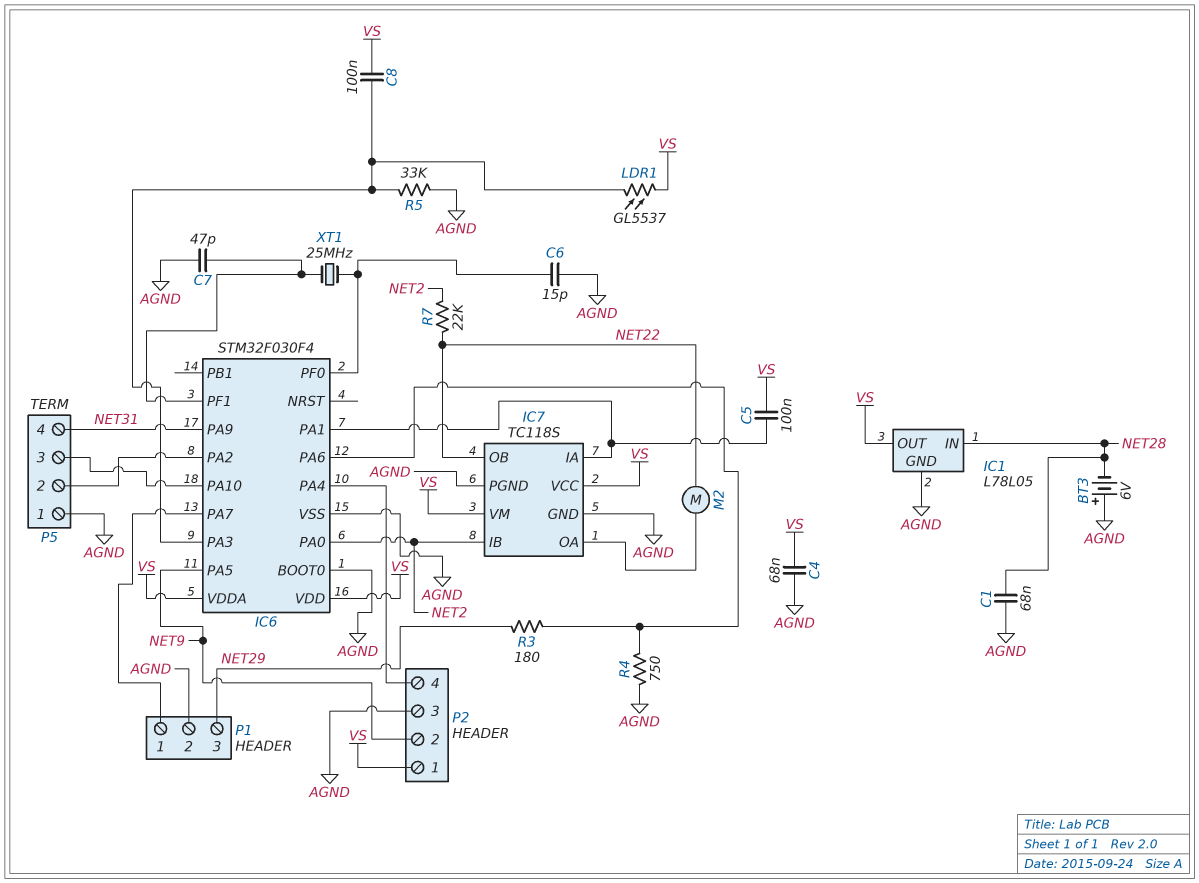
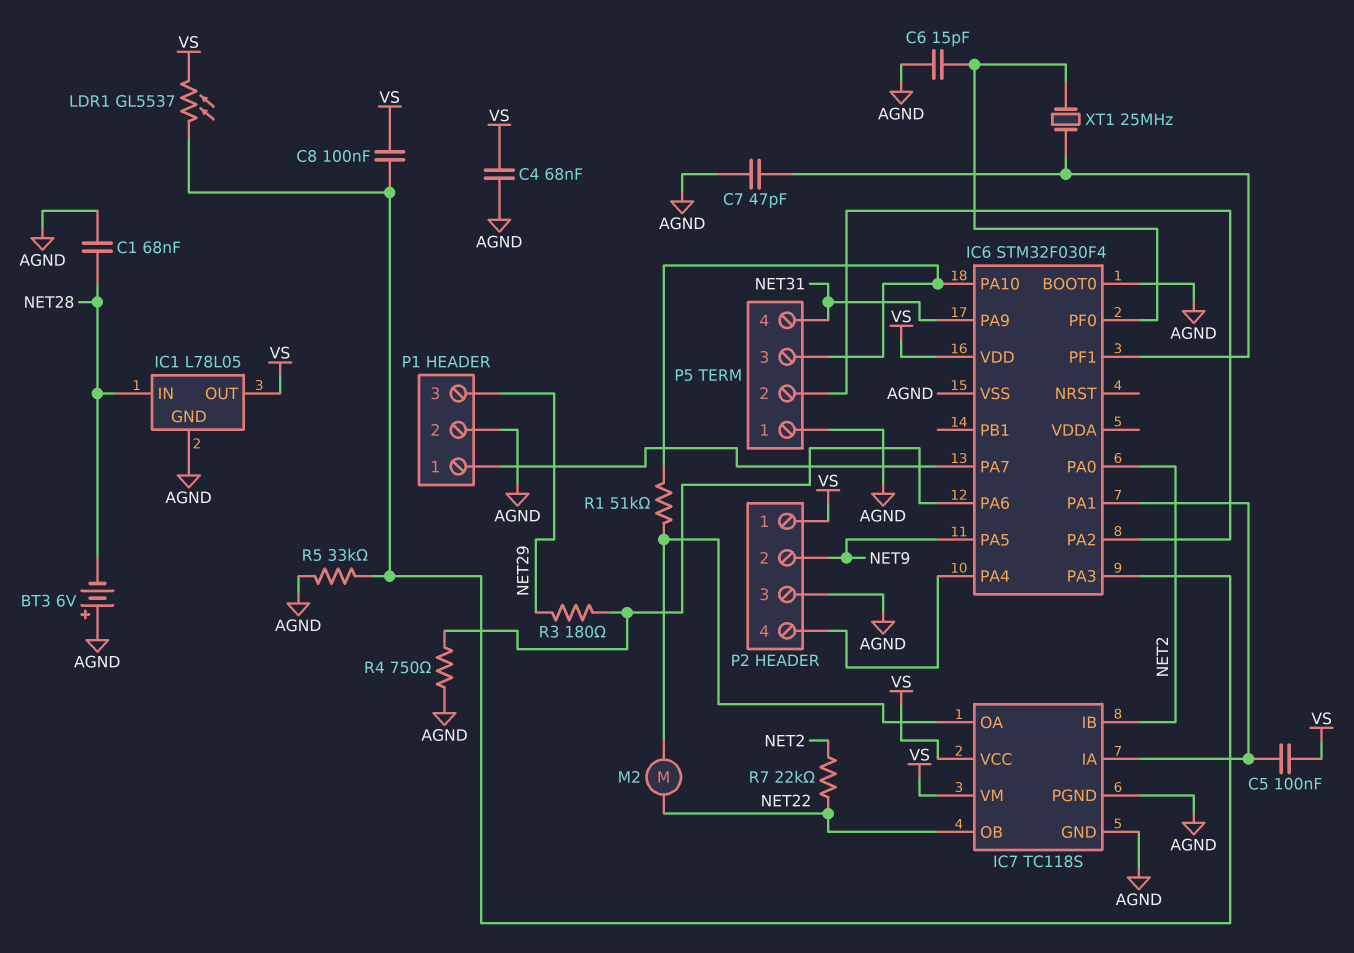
IC6 pin VDDA: VS -> none
R1: none -> 51k (IC6/PA10, IC7/OA)

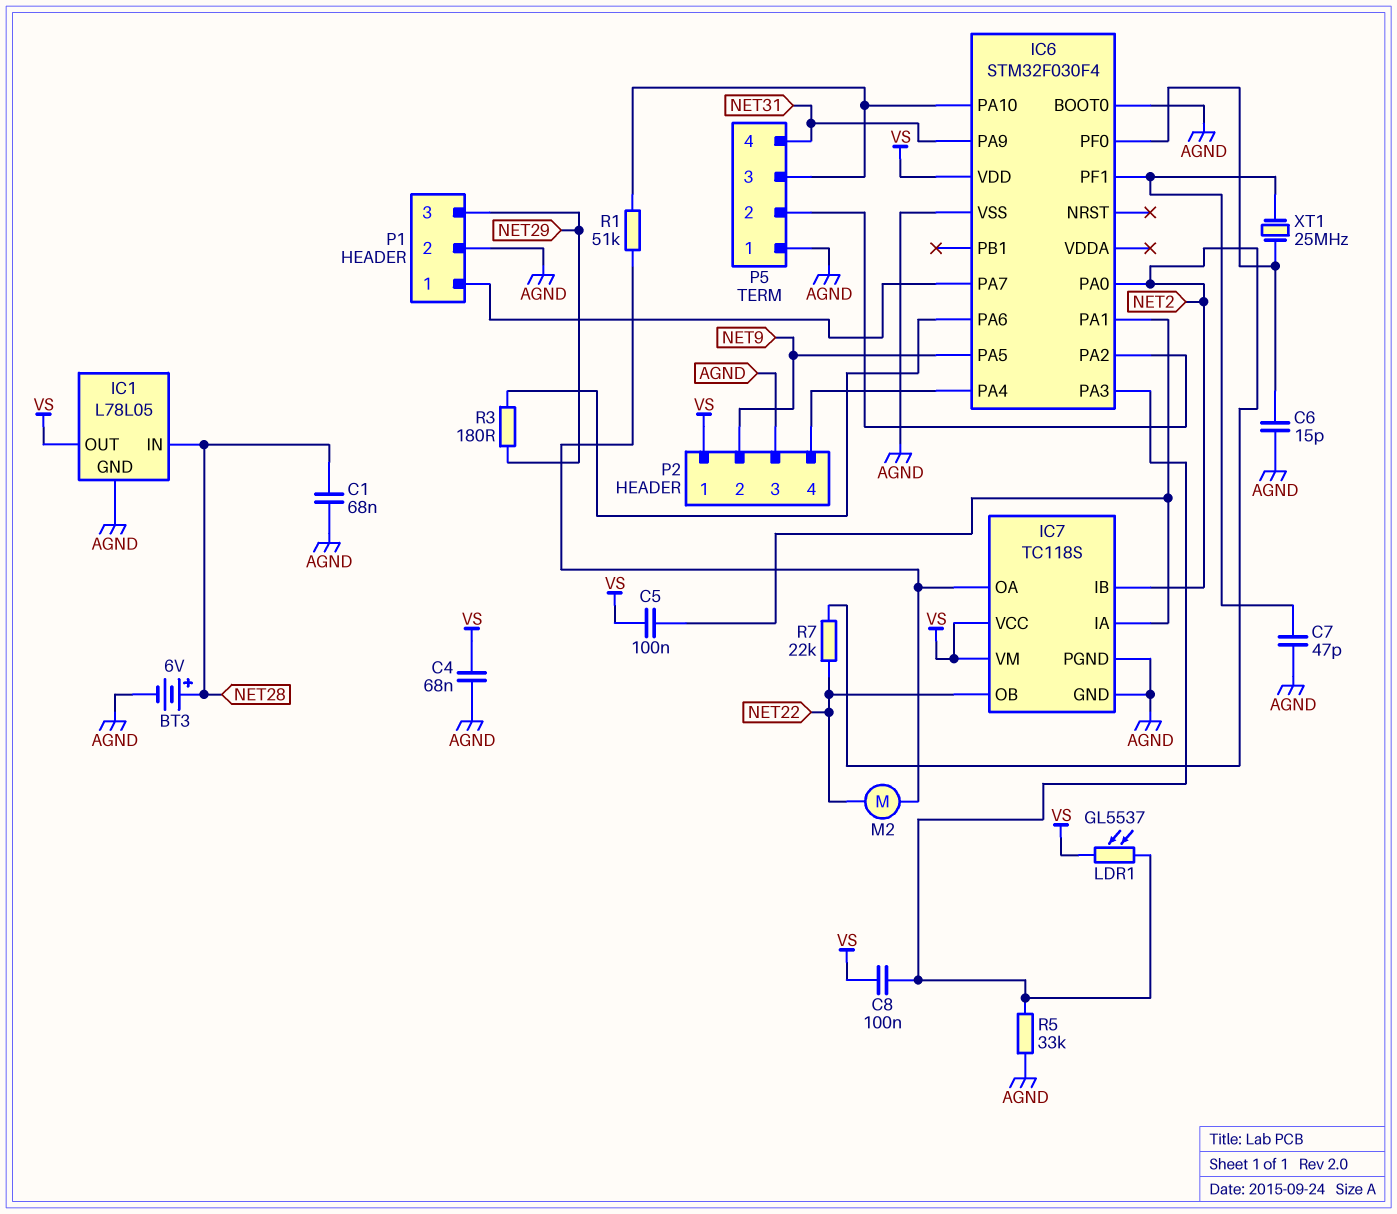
BT3: 6V (plus AGND, minus NET28) -> 6V (plus NET28, minus AGND)
R4: 750 (AGND, IC6/PA6) -> none

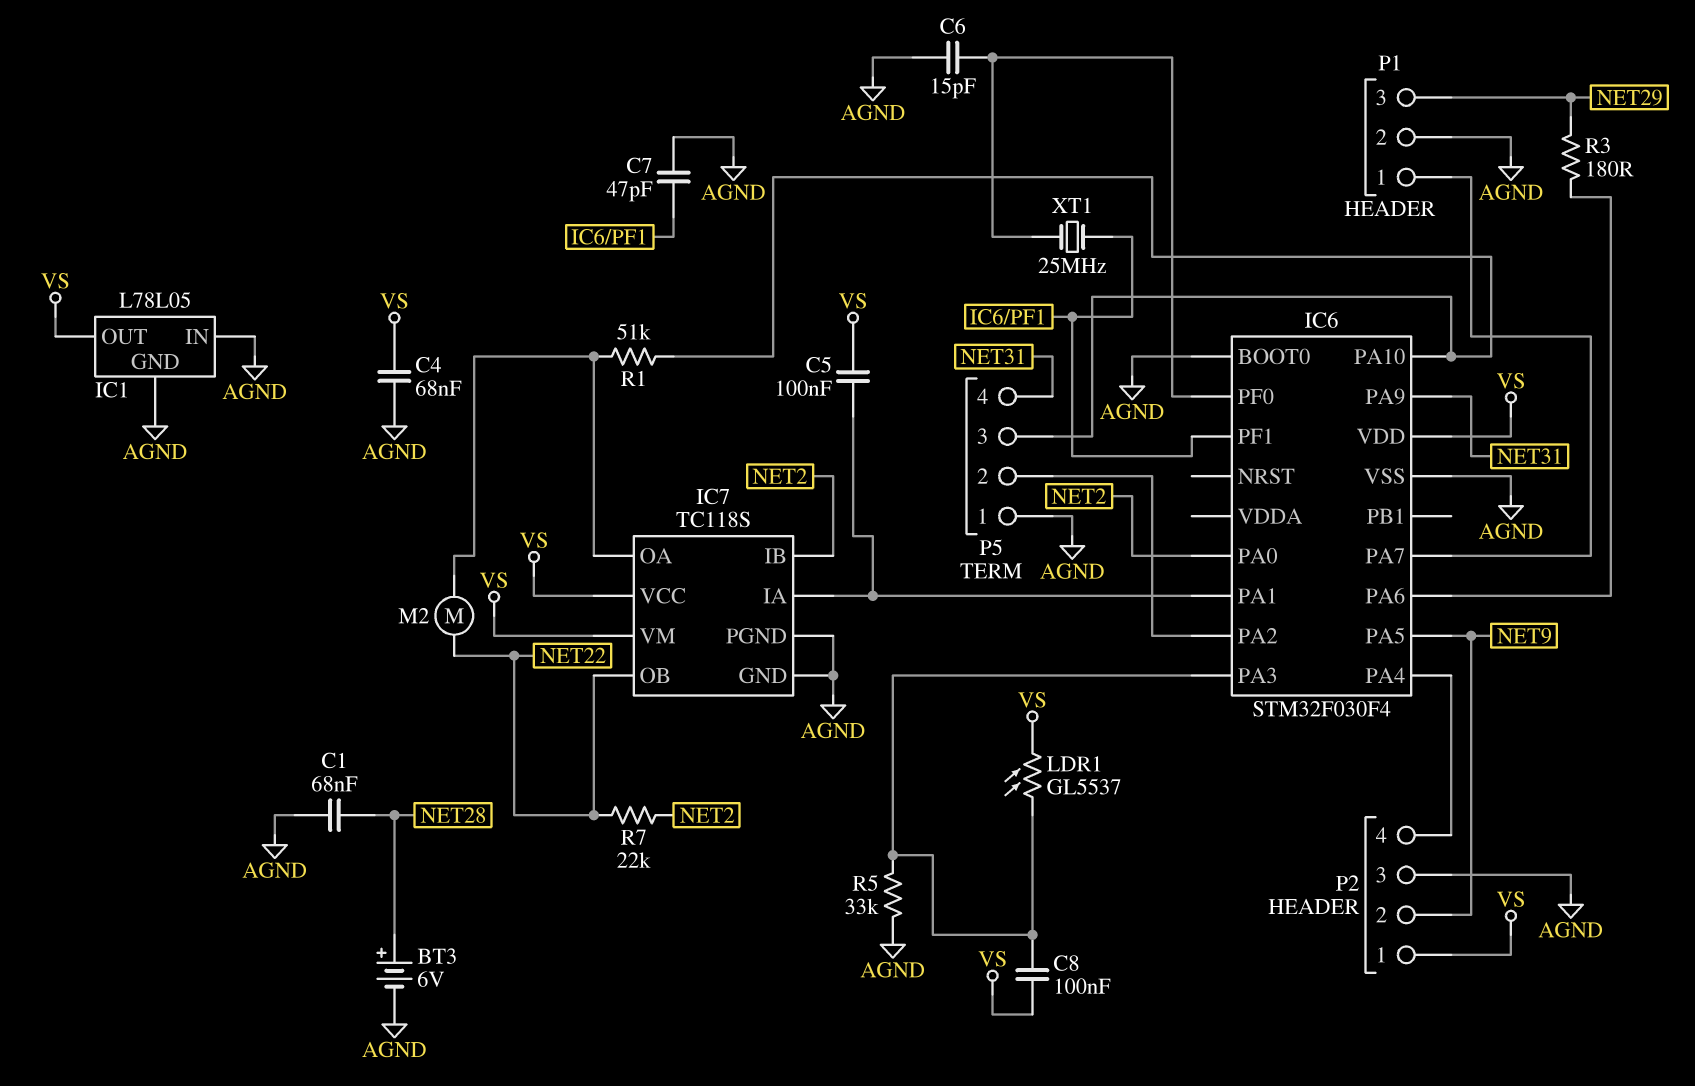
IC1 pin IN: NET28 -> AGND

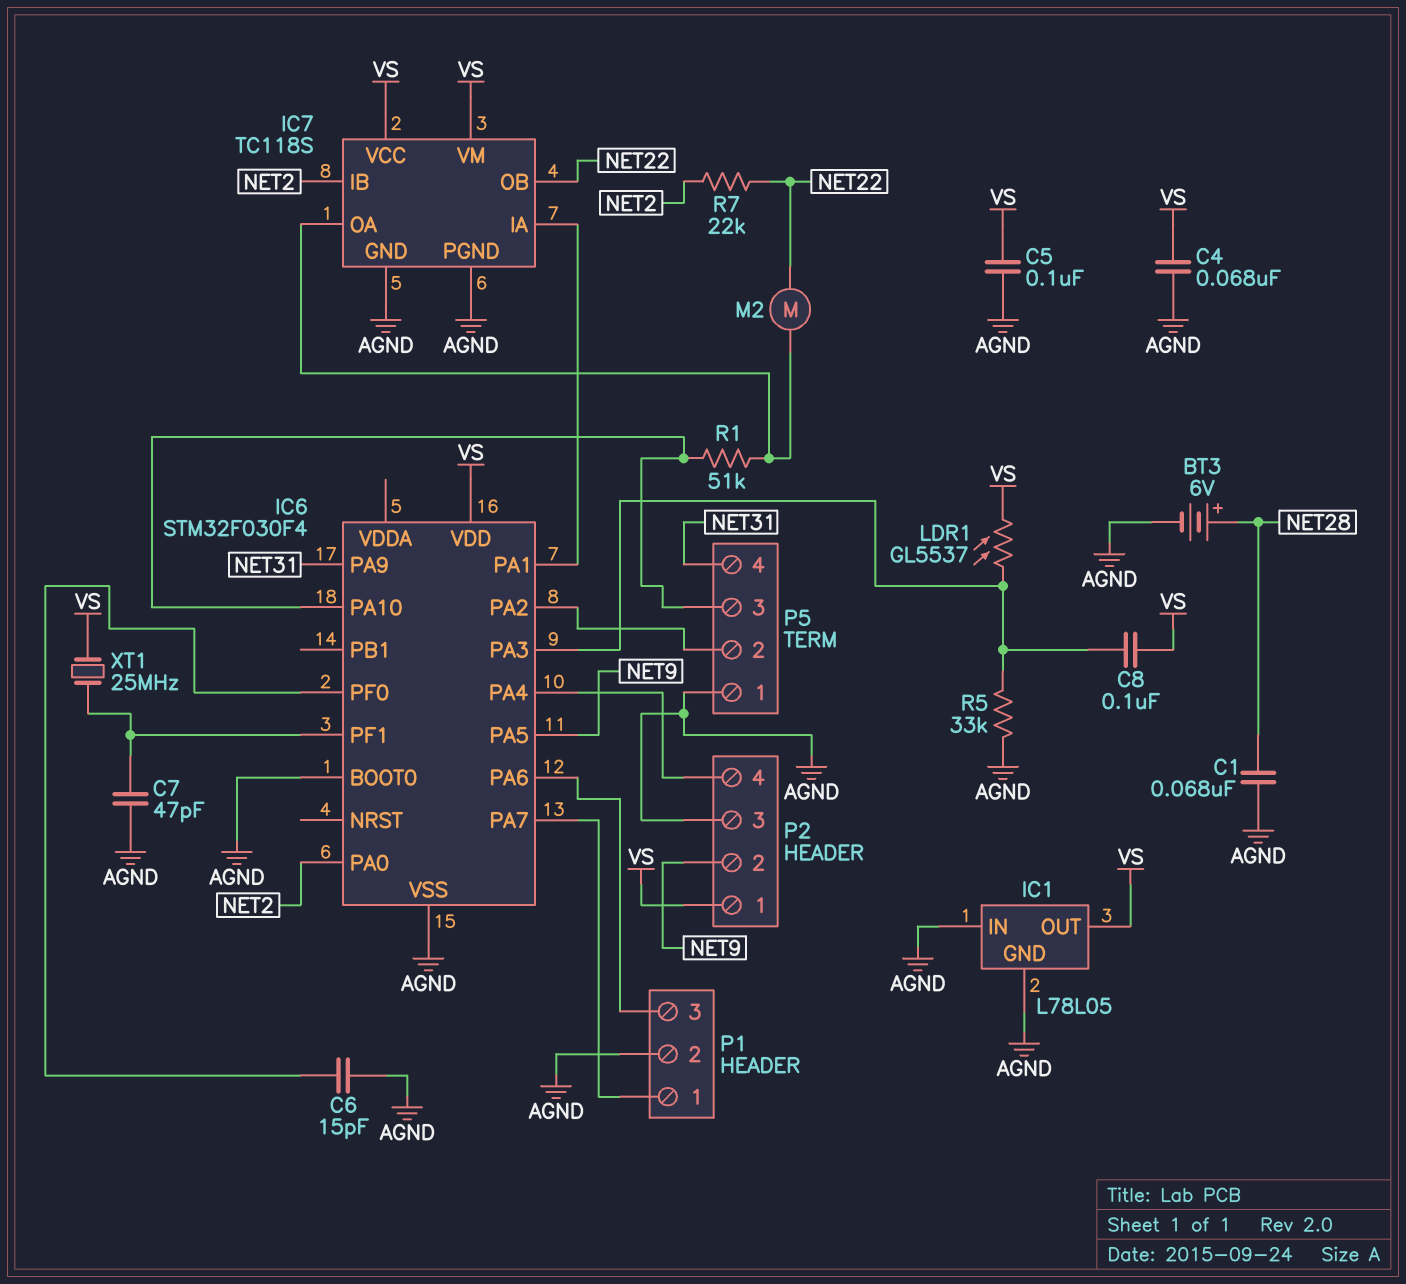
C5: 100nF (IC6/PA1, VS) -> 100nF (AGND, VS)
P1 pin 3: NET29 -> IC6/PA6
R3: 180 (IC6/PA6, NET29) -> none
XT1: 25MHz (IC6/PF0, IC6/PF1) -> 25MHz (IC6/PF1, VS)

